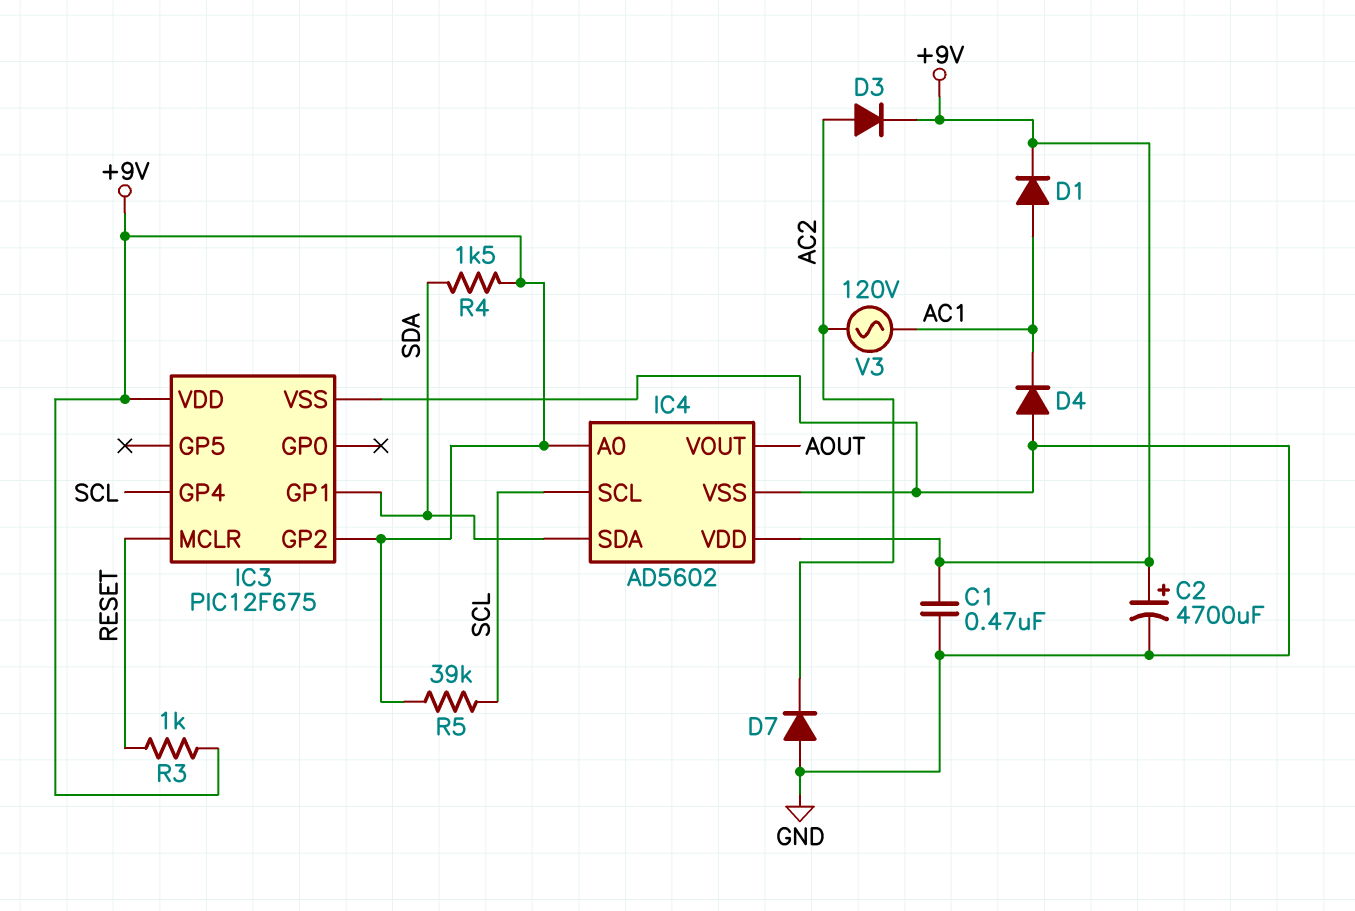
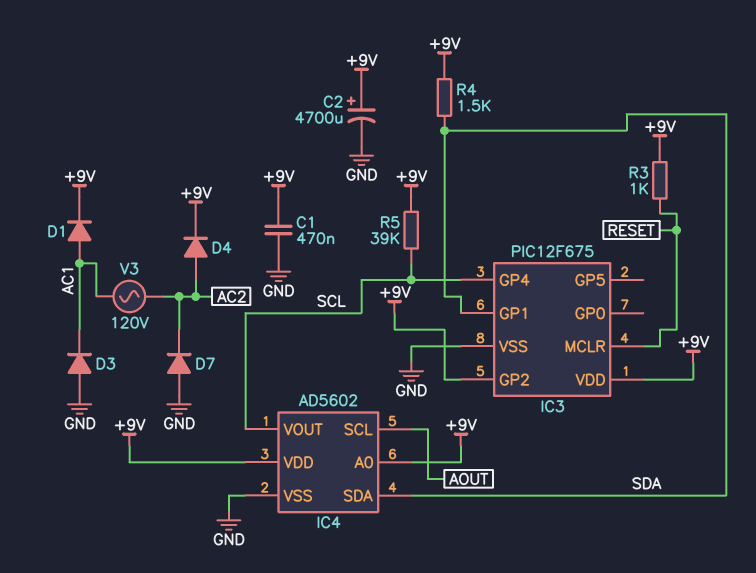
D3: diode (A AC2, K +9V) -> diode (A GND, K AC1)
D4: diode (A GND, K AC1) -> diode (A AC2, K +9V)
IC4 pin SCL: SCL -> AOUT
IC4 pin VOUT: AOUT -> SCL

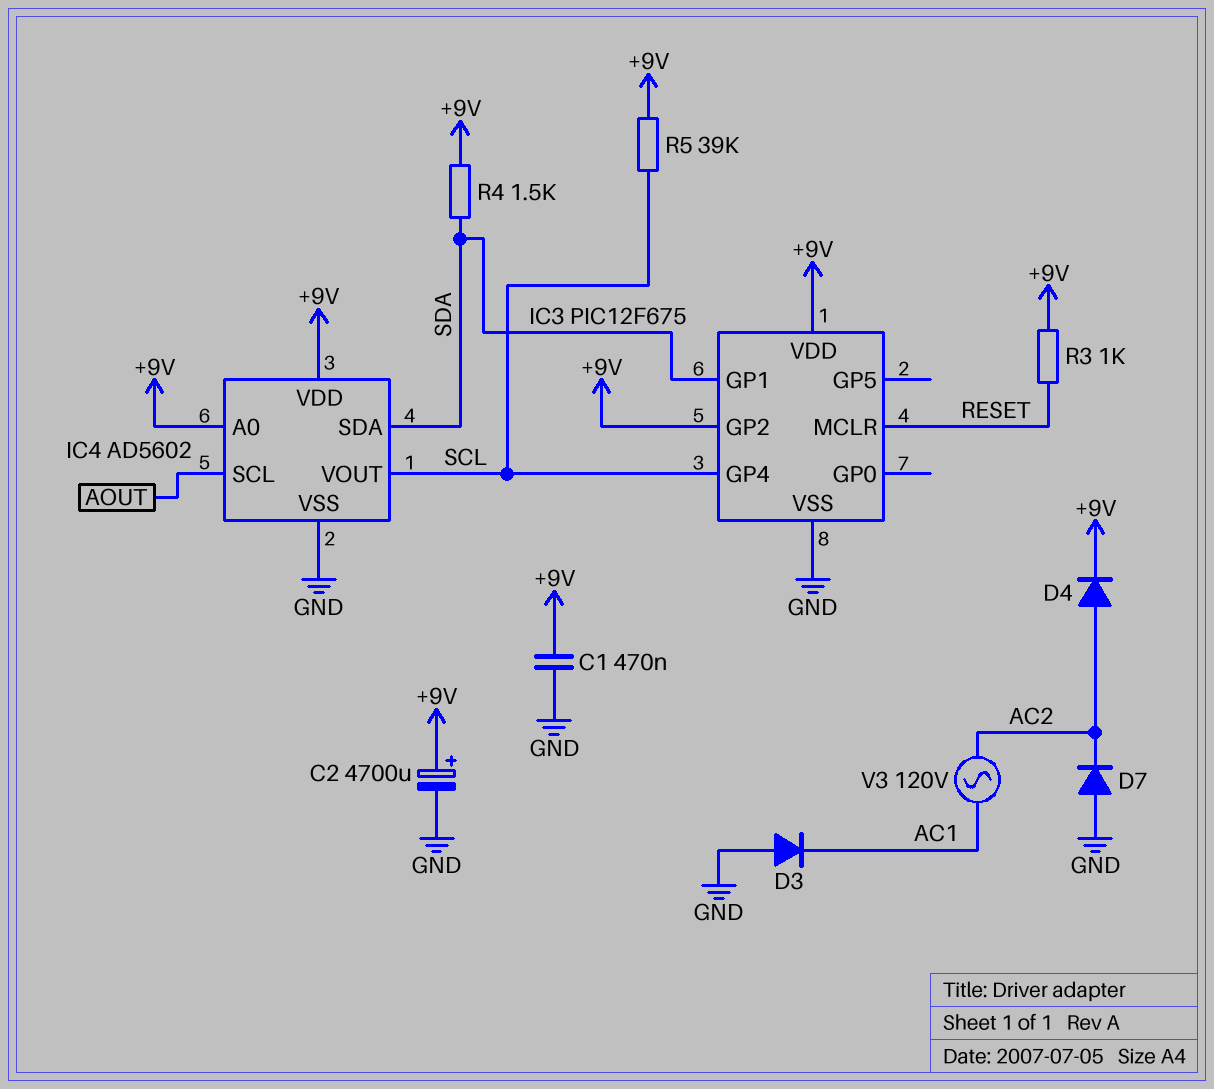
D1: diode (A AC1, K +9V) -> none

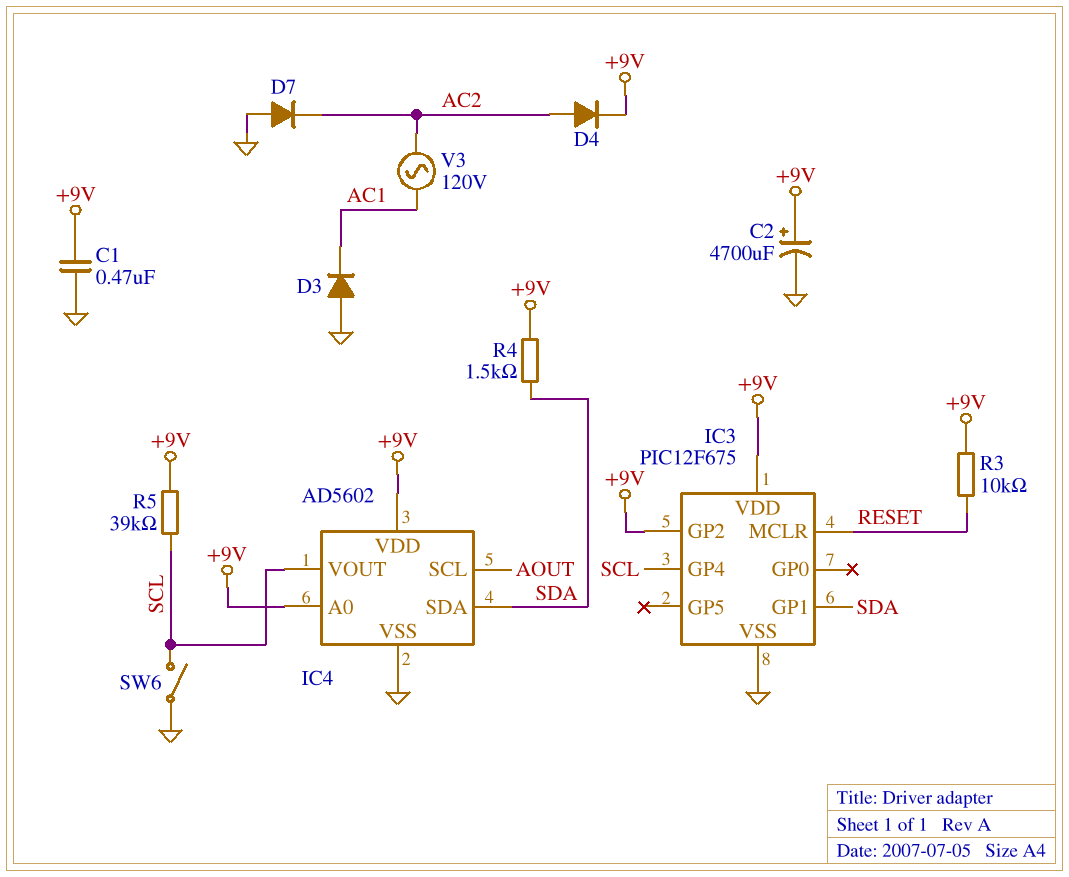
R3: 1k (+9V, RESET) -> 10k (+9V, RESET)
SW6: none -> switch (GND, SCL)

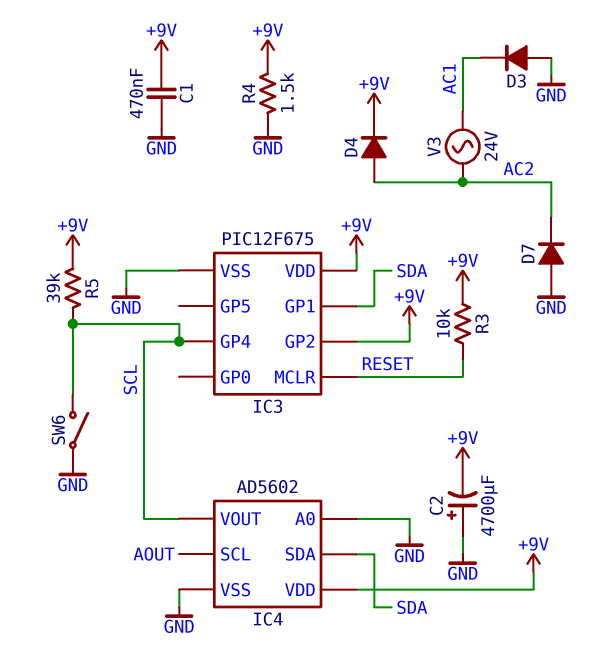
C2: 4700uF (plus +9V, minus GND) -> 4700uF (plus GND, minus +9V)
IC4 pin A0: +9V -> GND
R4: 1.5k (+9V, SDA) -> 1.5k (+9V, GND)
V3: AC 120V (AC1, AC2) -> AC 24V (AC1, AC2)

